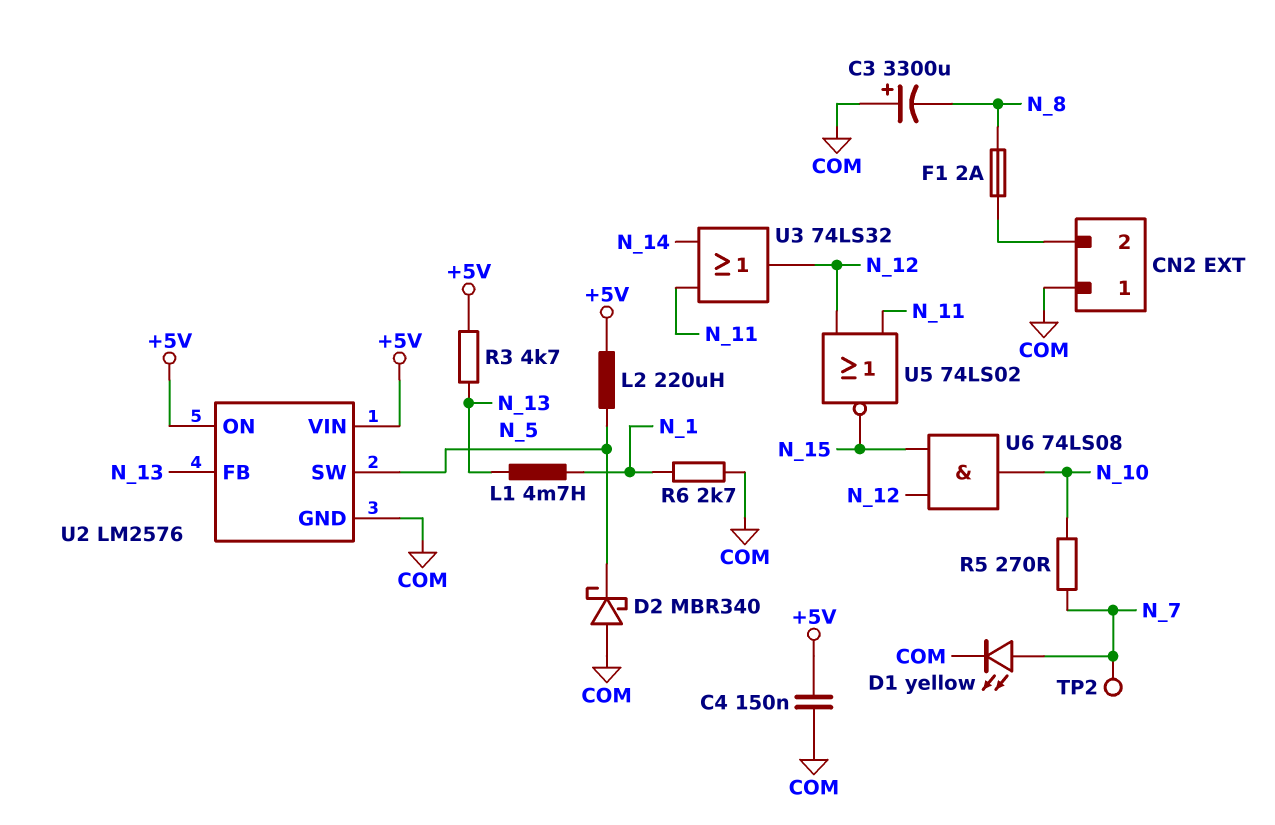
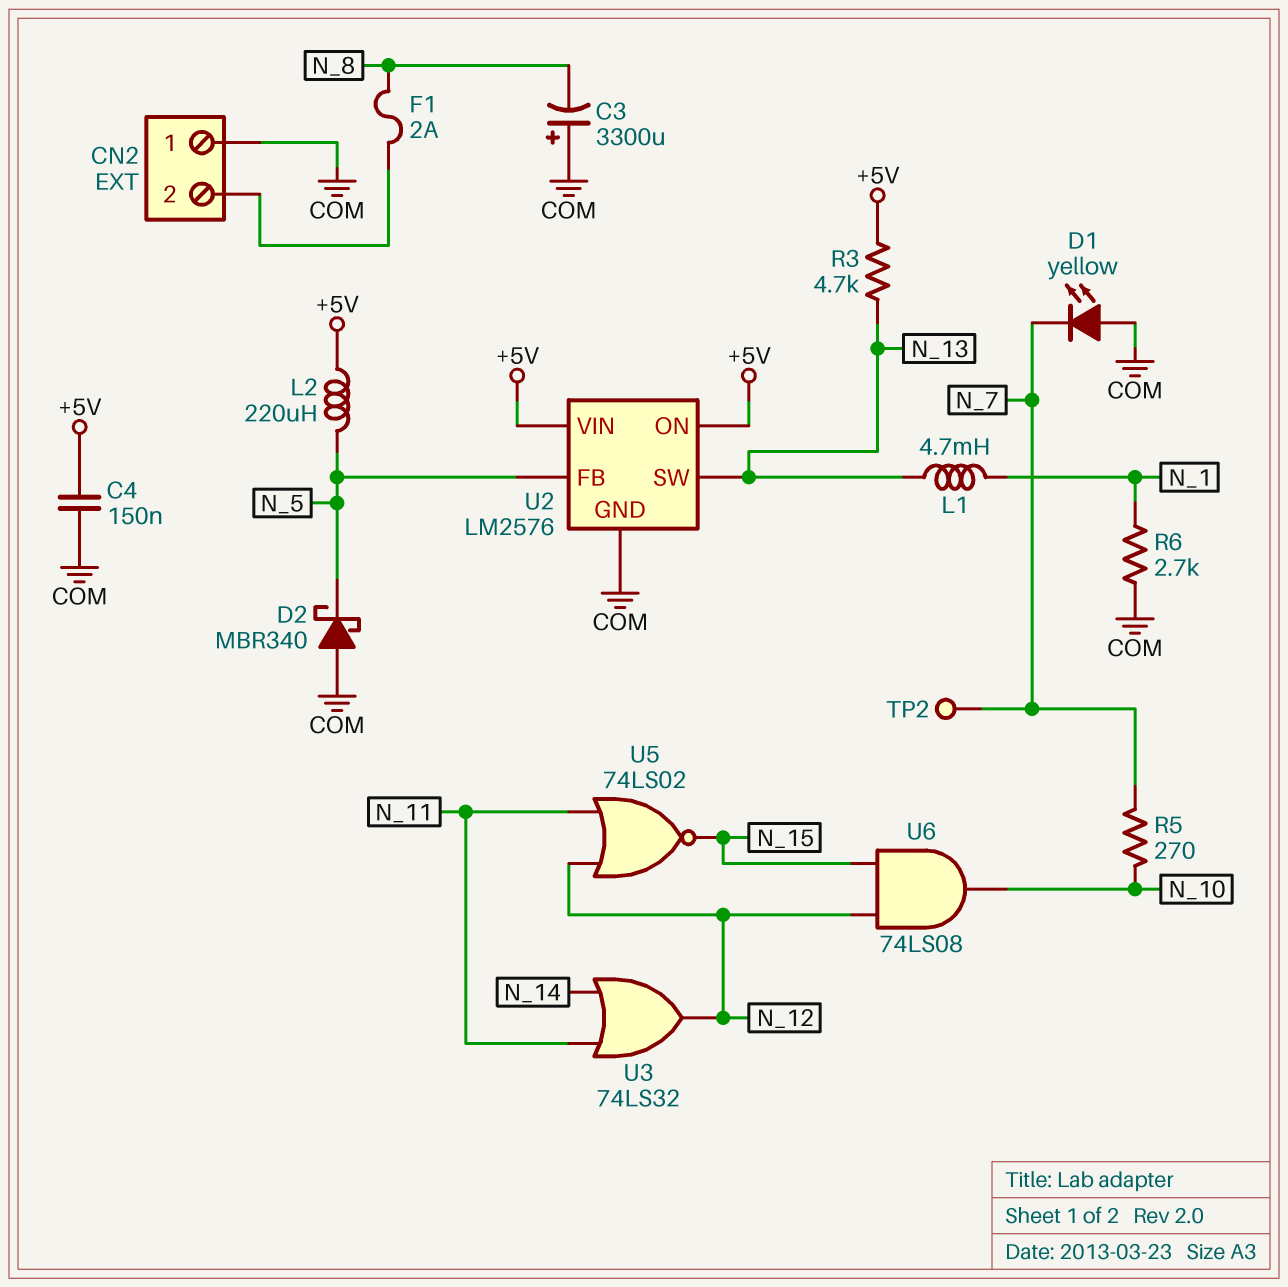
D1: LED yellow (A N_7, K COM) -> LED yellow (A COM, K N_7)
U2 pin FB: N_13 -> N_5
U2 pin SW: N_5 -> N_13

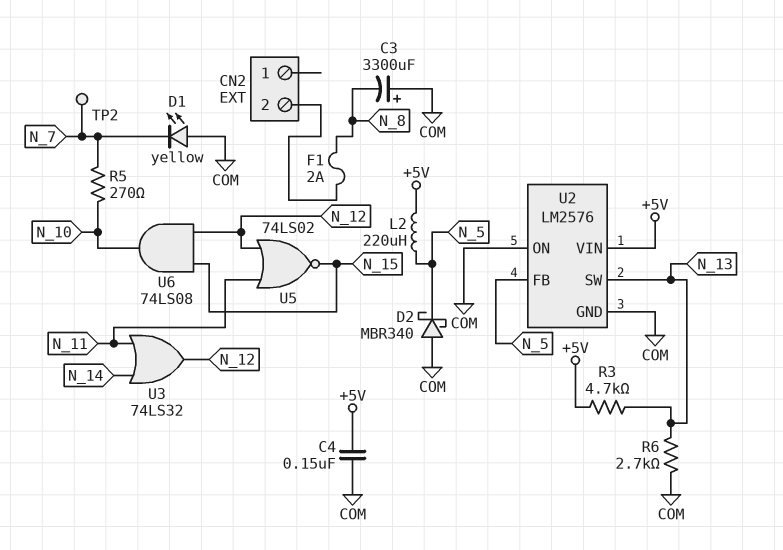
CN2 pin 1: COM -> none
L1: 4.7mH (N_1, N_13) -> none
R6: 2.7k (COM, N_1) -> 2.7k (COM, N_13)
U2 pin ON: +5V -> COM

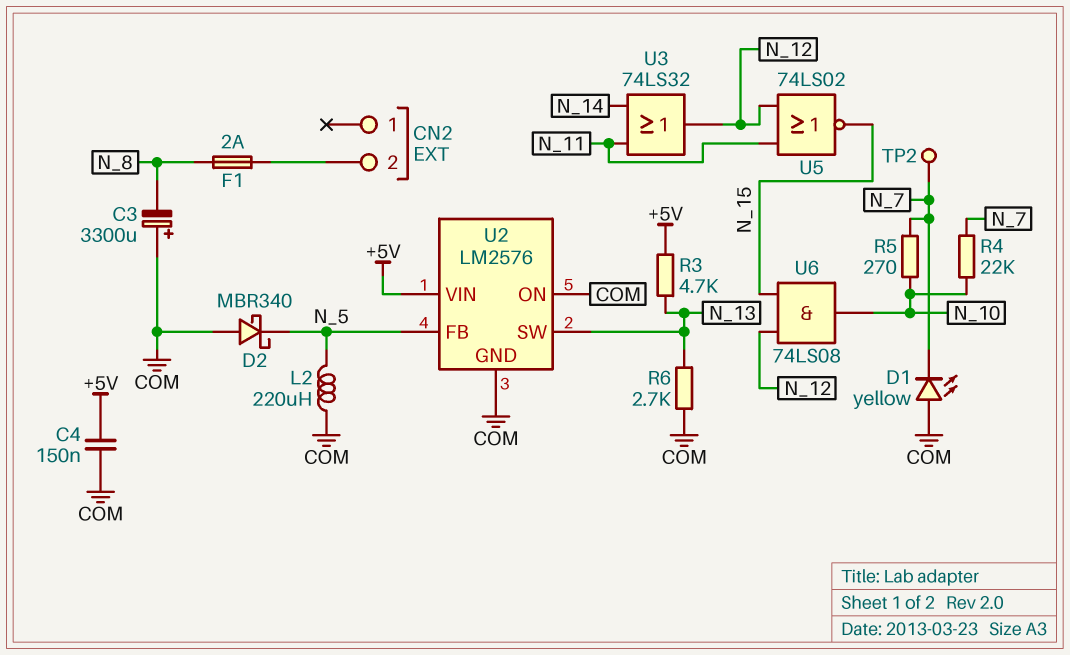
L2: 220uH (+5V, N_5) -> 220uH (COM, N_5)
R4: none -> 22k (N_7, N_10)

